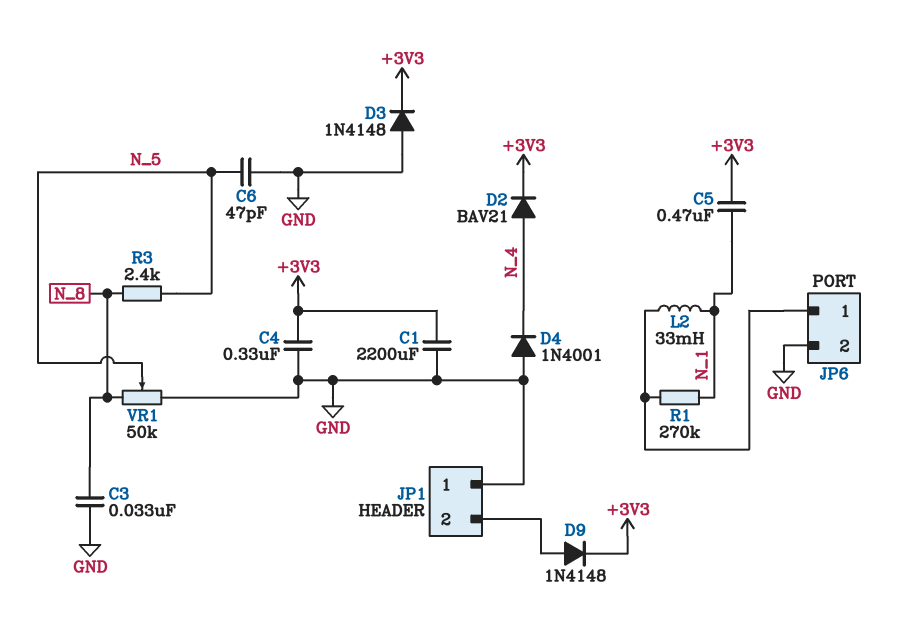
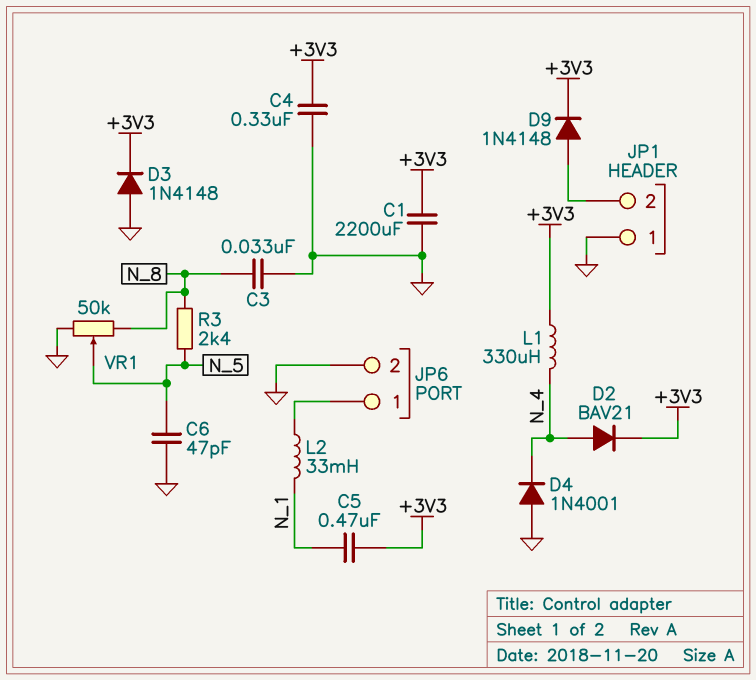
L1: none -> 330uH (+3V3, N_4)
R1: 270k (JP6/1, N_1) -> none

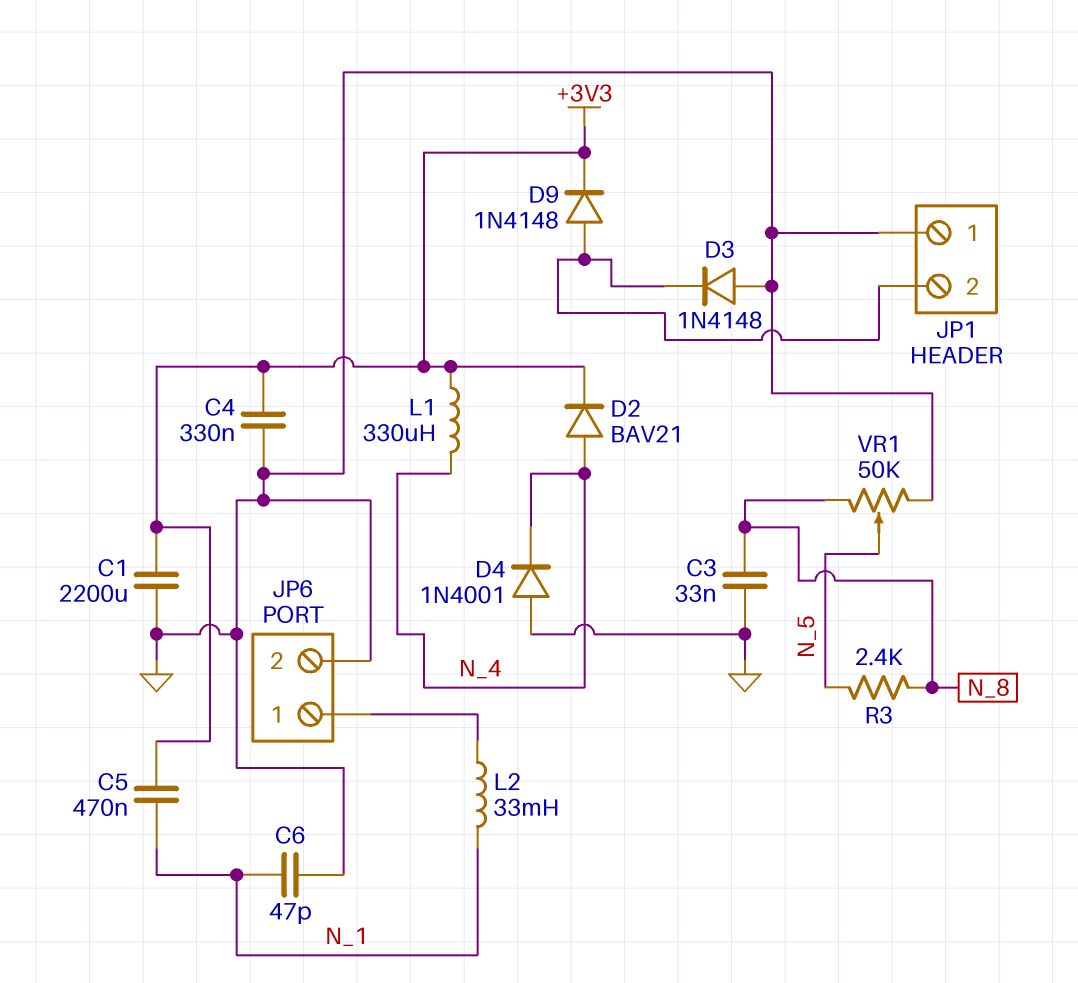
C6: 47pF (GND, N_5) -> 47pF (GND, N_1)
D3: diode 1N4148 (A GND, K +3V3) -> diode 1N4148 (A GND, K JP1/2)

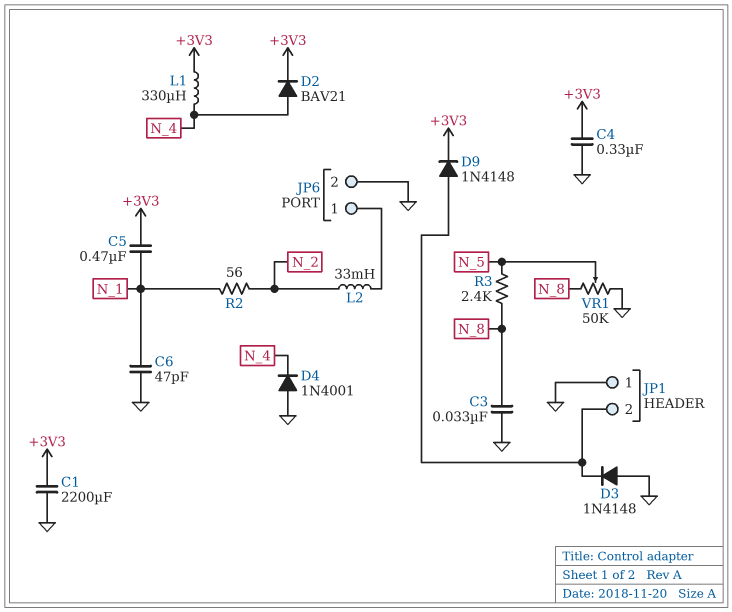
L2: 33mH (JP6/1, N_1) -> 33mH (JP6/1, N_2)
R2: none -> 56 (N_1, N_2)

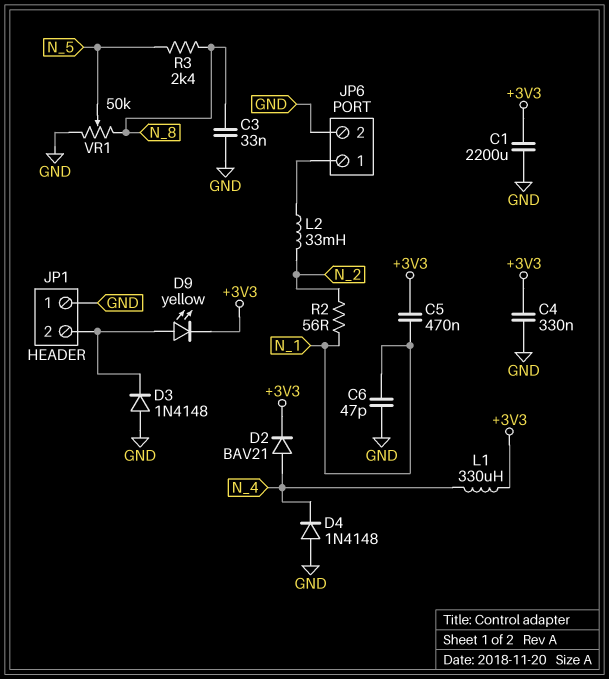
D4: diode 1N4001 (A GND, K N_4) -> diode 1N4148 (A GND, K N_4)
D9: diode 1N4148 (A JP1/2, K +3V3) -> LED yellow (A JP1/2, K +3V3)

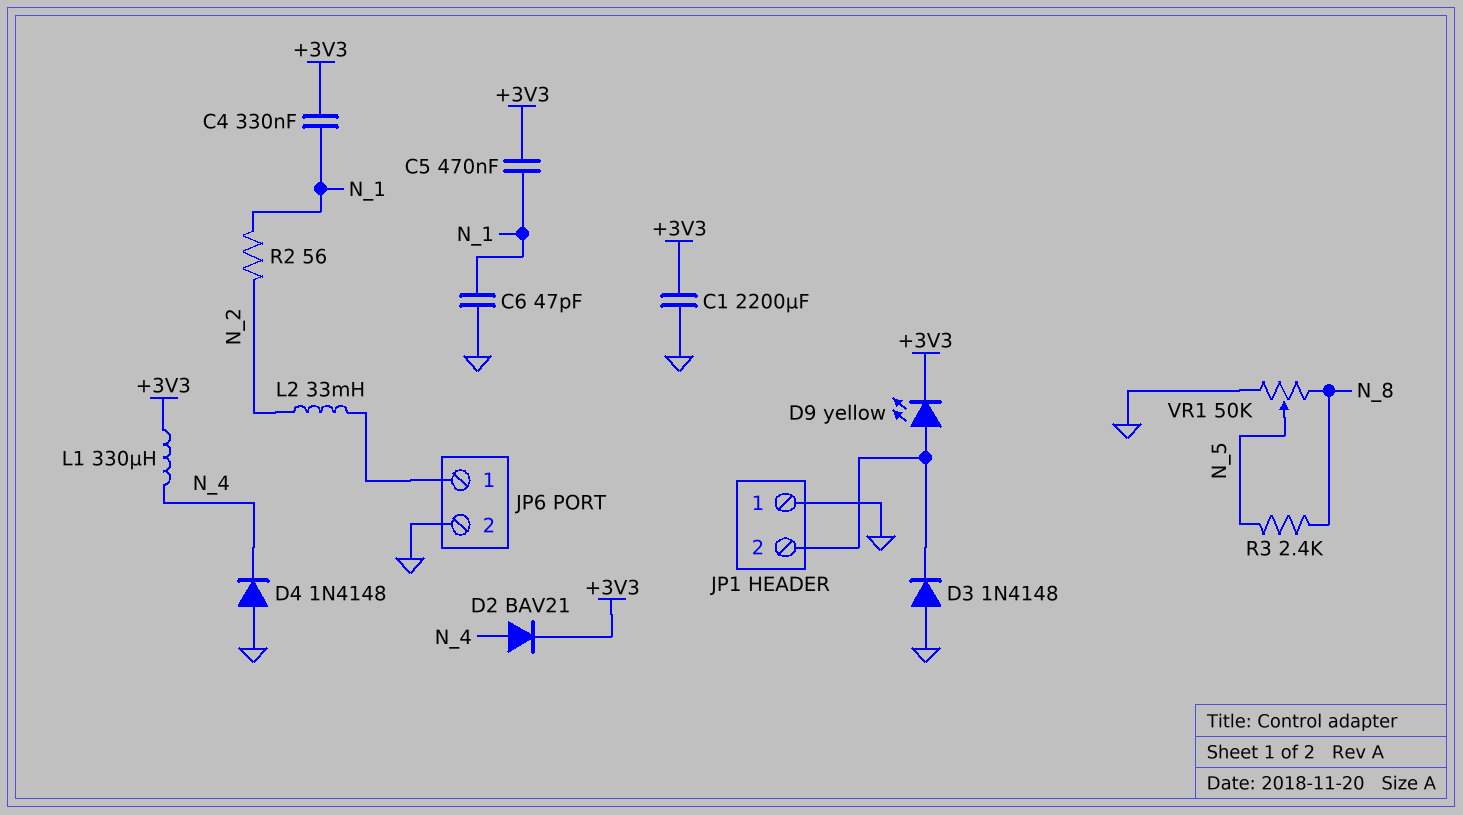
C3: 33nF (GND, N_8) -> none
C4: 330nF (+3V3, GND) -> 330nF (+3V3, N_1)

